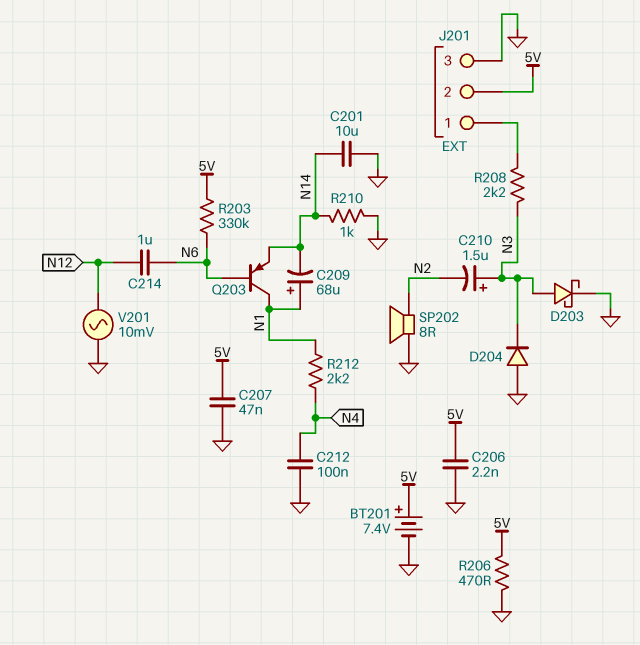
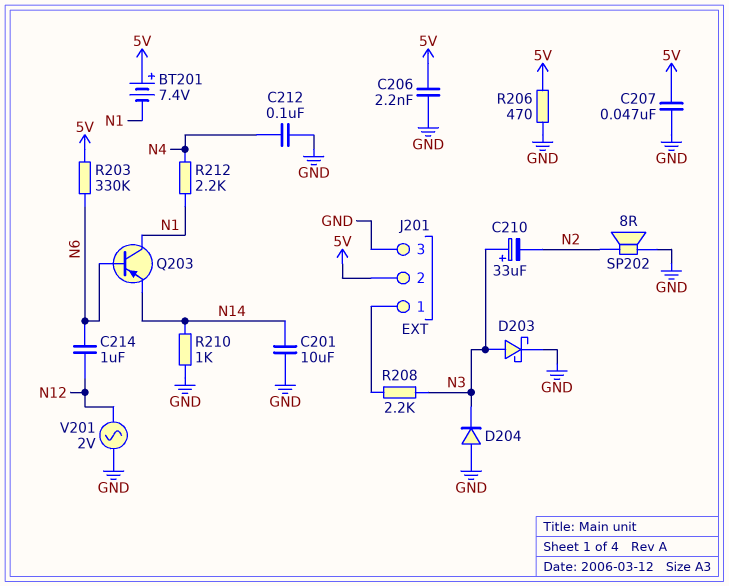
BT201: 7.4V (plus 5V, minus GND) -> 7.4V (plus 5V, minus N1)
C209: 68uF (plus N1, minus N14) -> none
C210: 1.5uF (plus N3, minus N2) -> 33uF (plus N3, minus N2)
V201: AC 10mV (GND, N12) -> AC 2V (GND, N12)

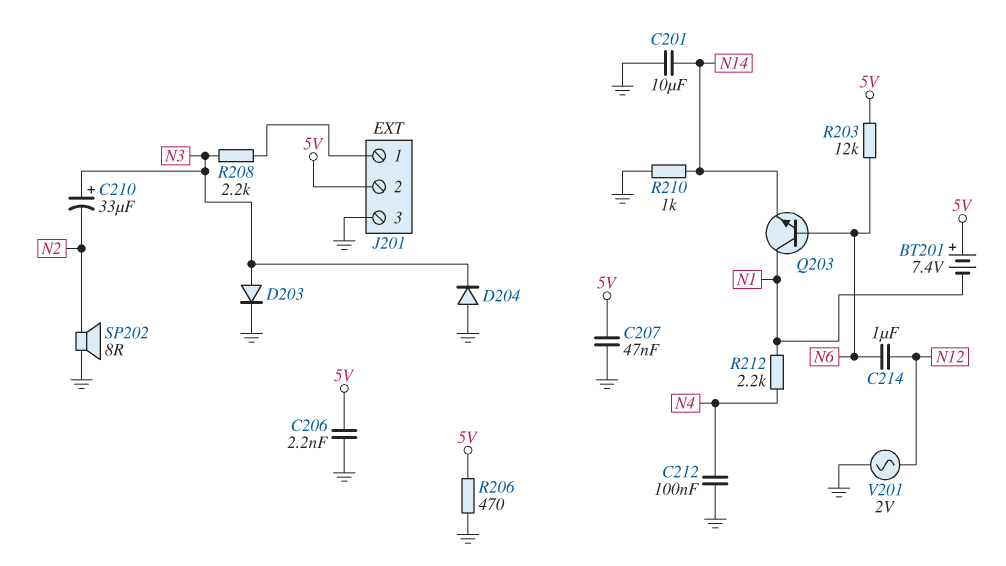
D203: schottky (A N3, K GND) -> diode (A N3, K GND)
Q203: PNP (B N6, C N1, E N14) -> NPN (B N6, C N1, E N14)
R203: 330k (5V, N6) -> 12k (5V, N6)

